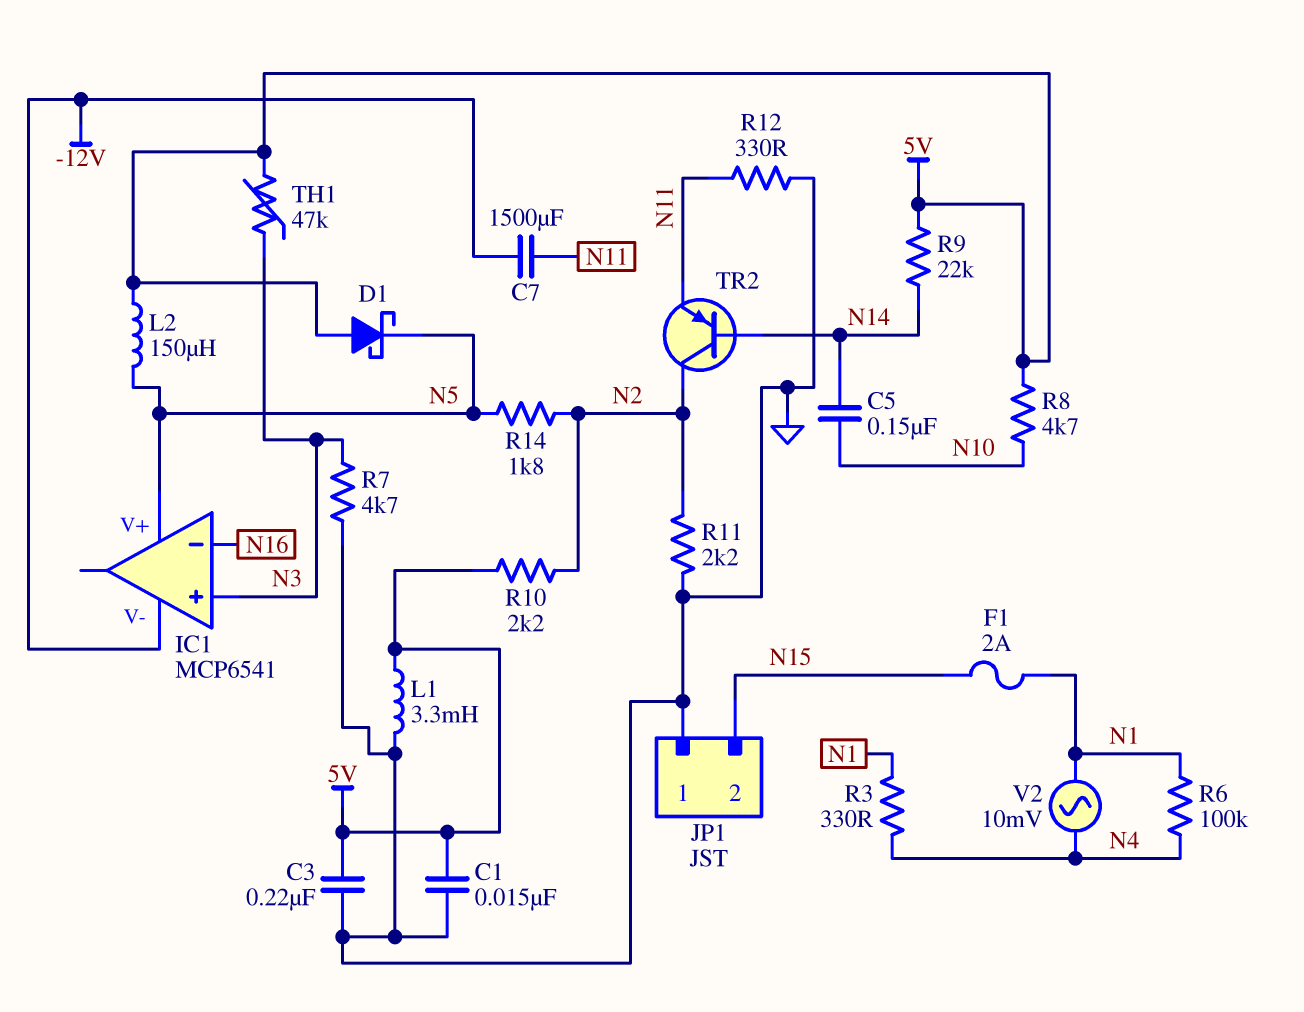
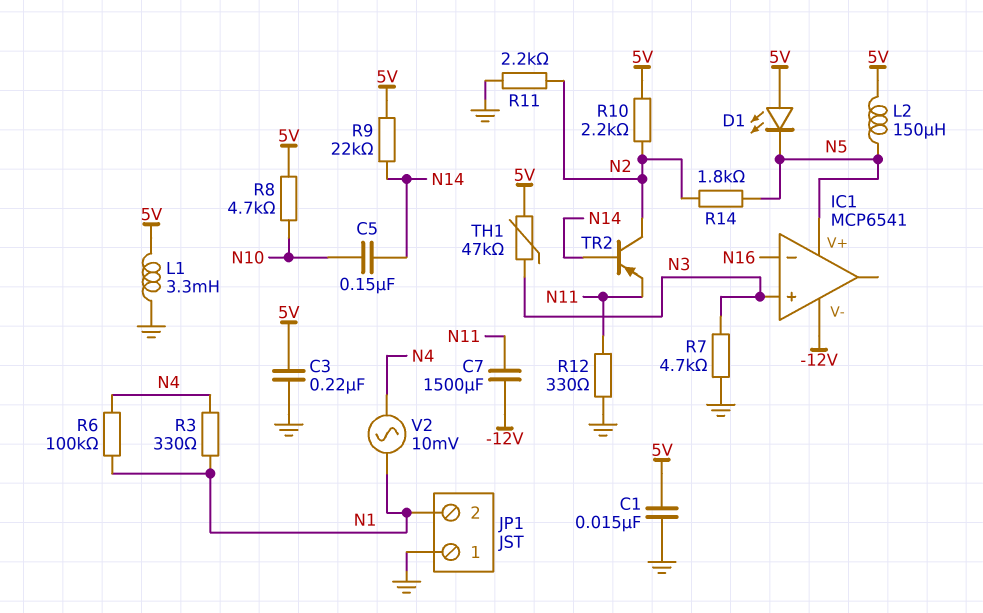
D1: schottky (A 5V, K N5) -> LED (A 5V, K N5)
F1: 2A (N1, N15) -> none
JP1 pin 2: N15 -> N1

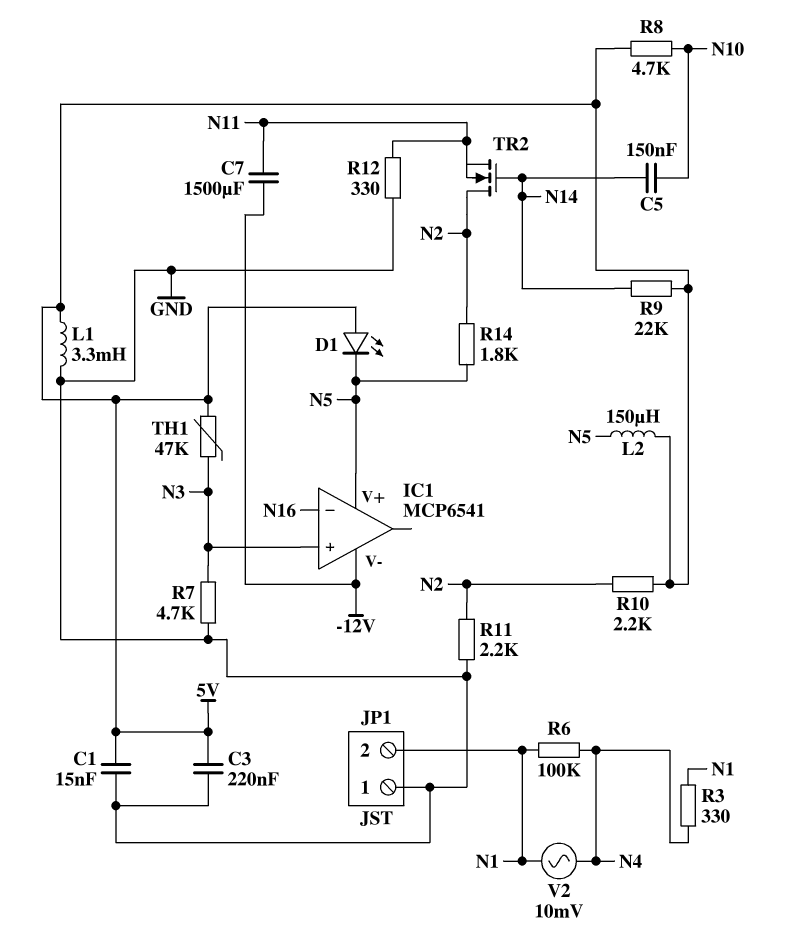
TR2: PNP (B N14, C N2, E N11) -> NMOS (G N14, D N2, S N11)

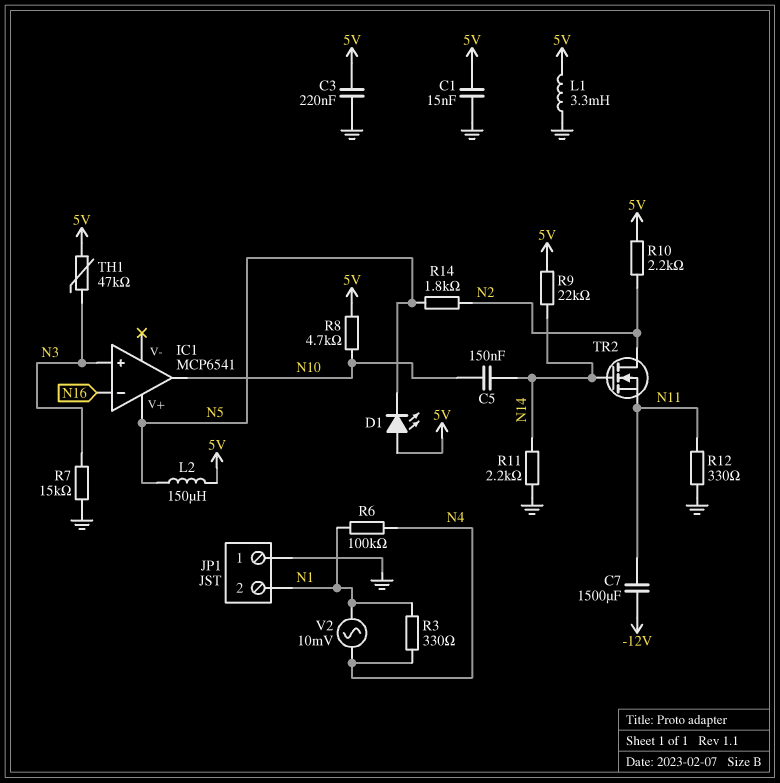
IC1 pin V-: -12V -> none
IC1 pin out: none -> N10
R7: 4.7k (GND, N3) -> 15k (GND, N3)
R11: 2.2k (GND, N2) -> 2.2k (GND, N14)

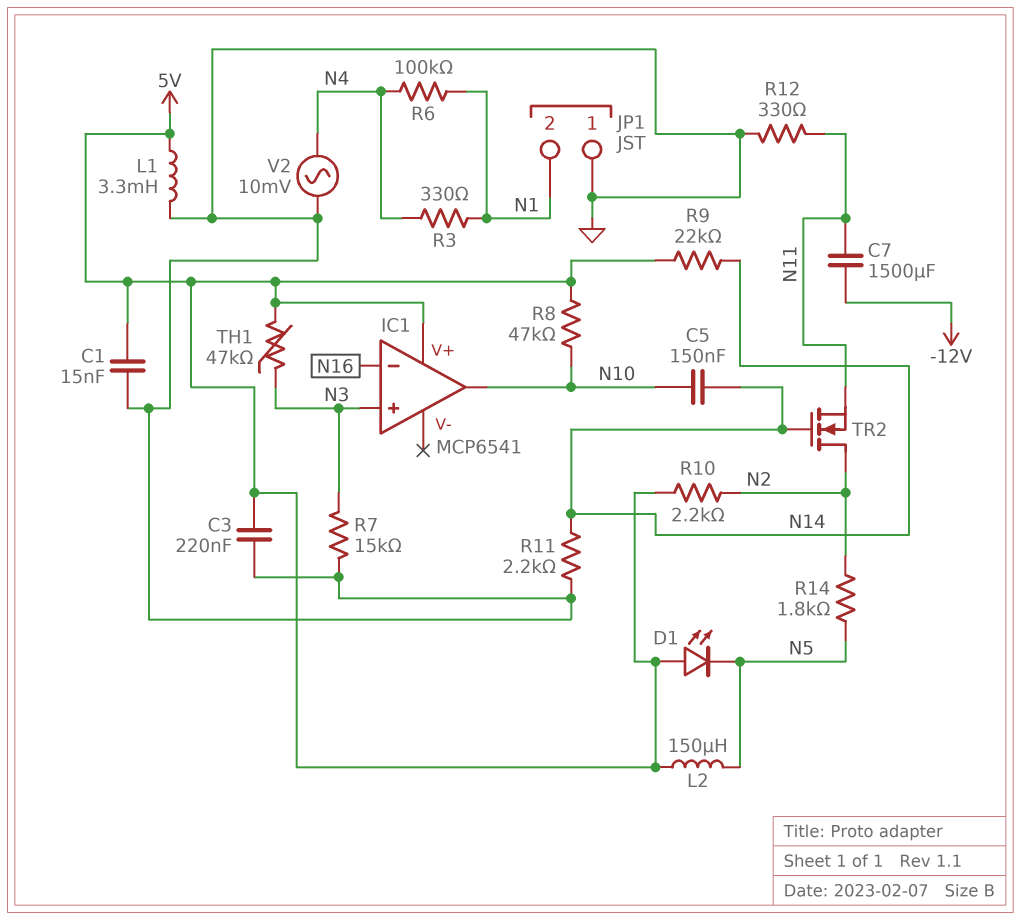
IC1 pin V+: N5 -> 5V
R8: 4.7k (5V, N10) -> 47k (5V, N10)
V2: AC 10mV (N1, N4) -> AC 10mV (GND, N4)

